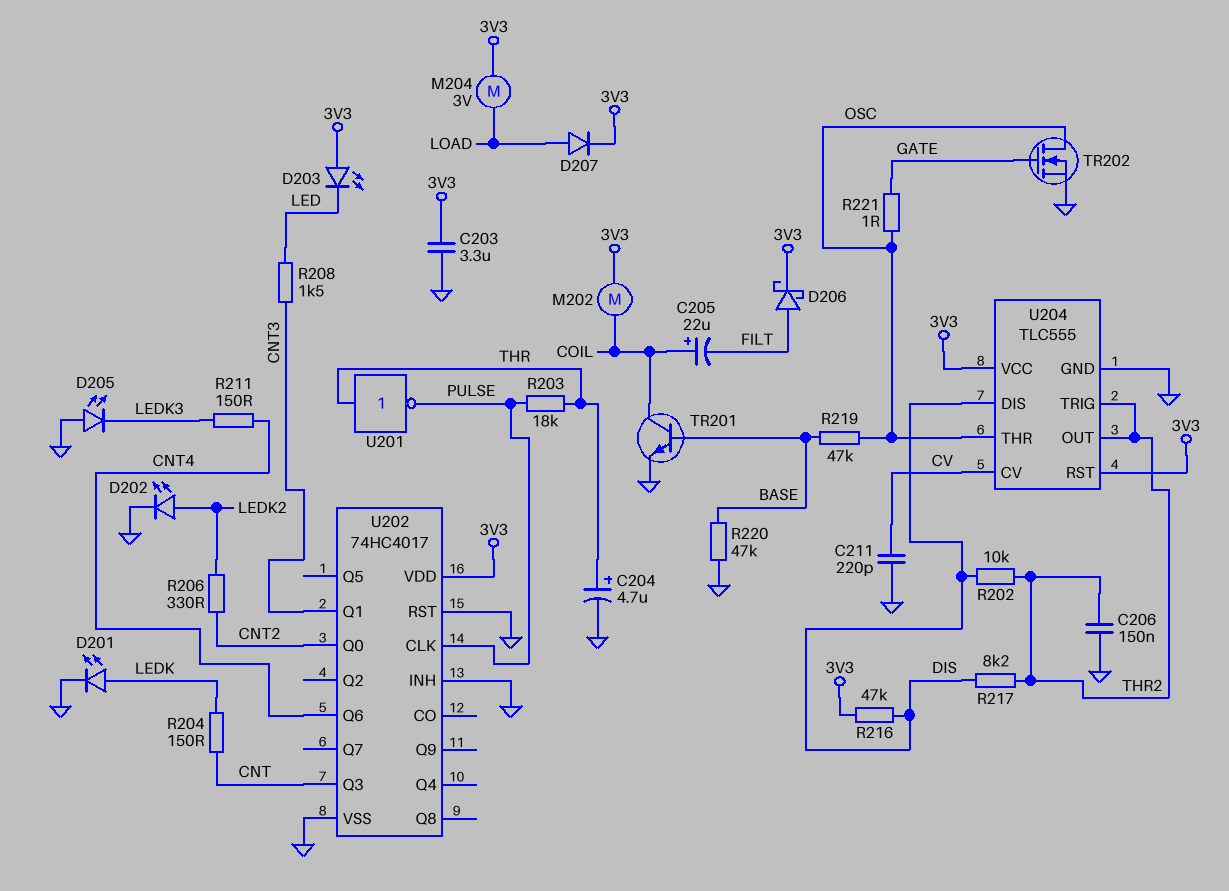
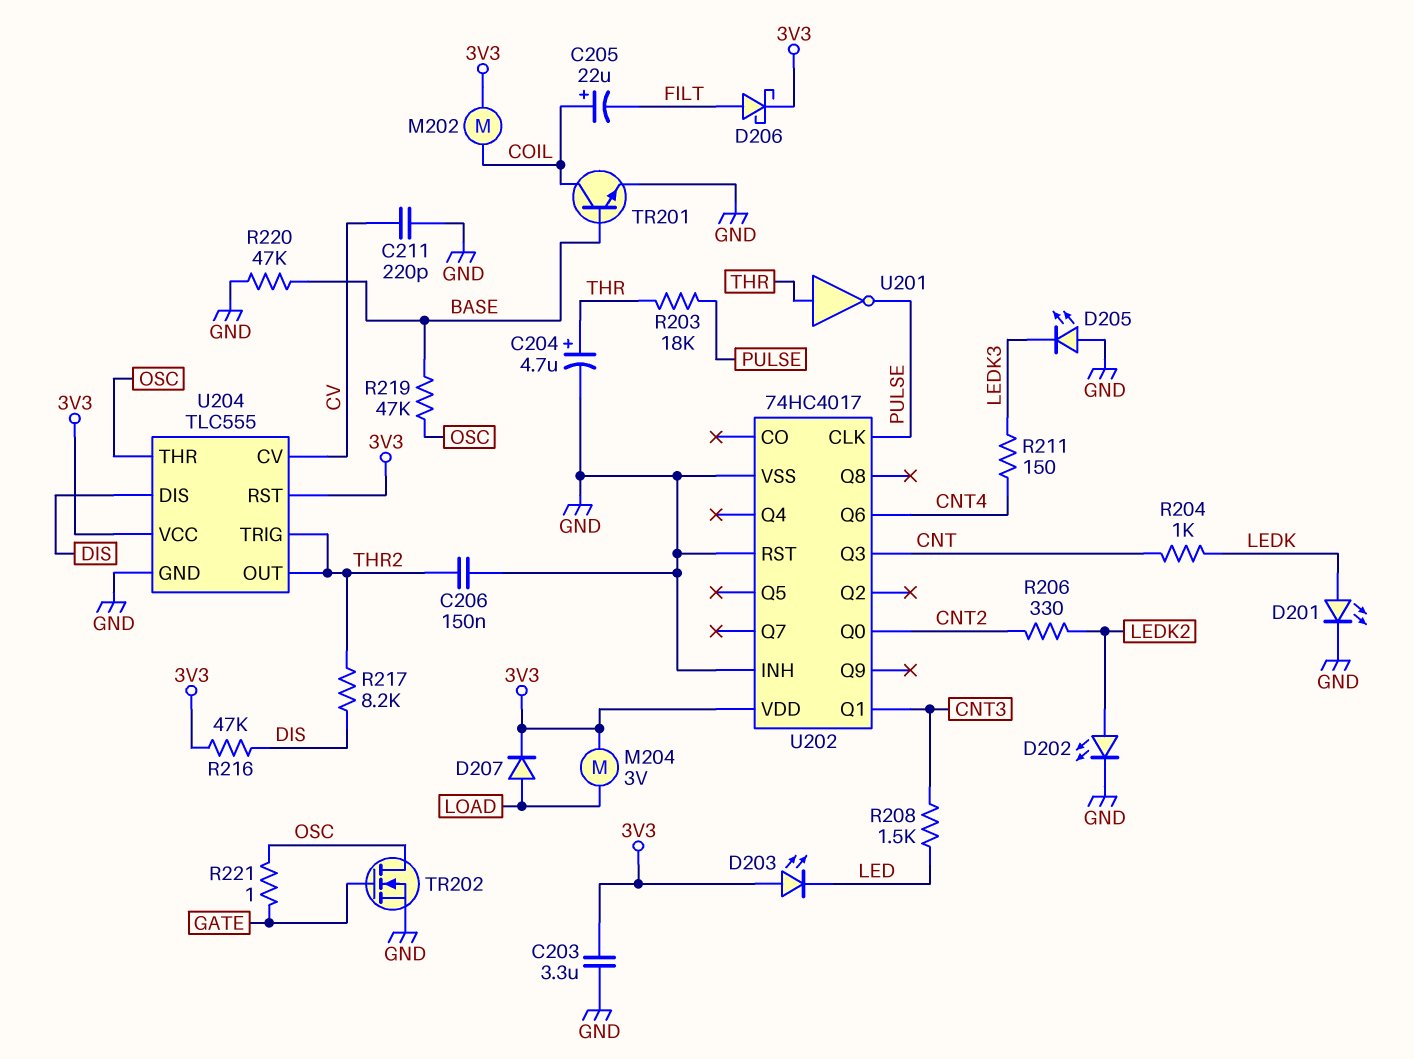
R202: 10k (DIS, THR2) -> none
R204: 150 (CNT, LEDK) -> 1k (CNT, LEDK)

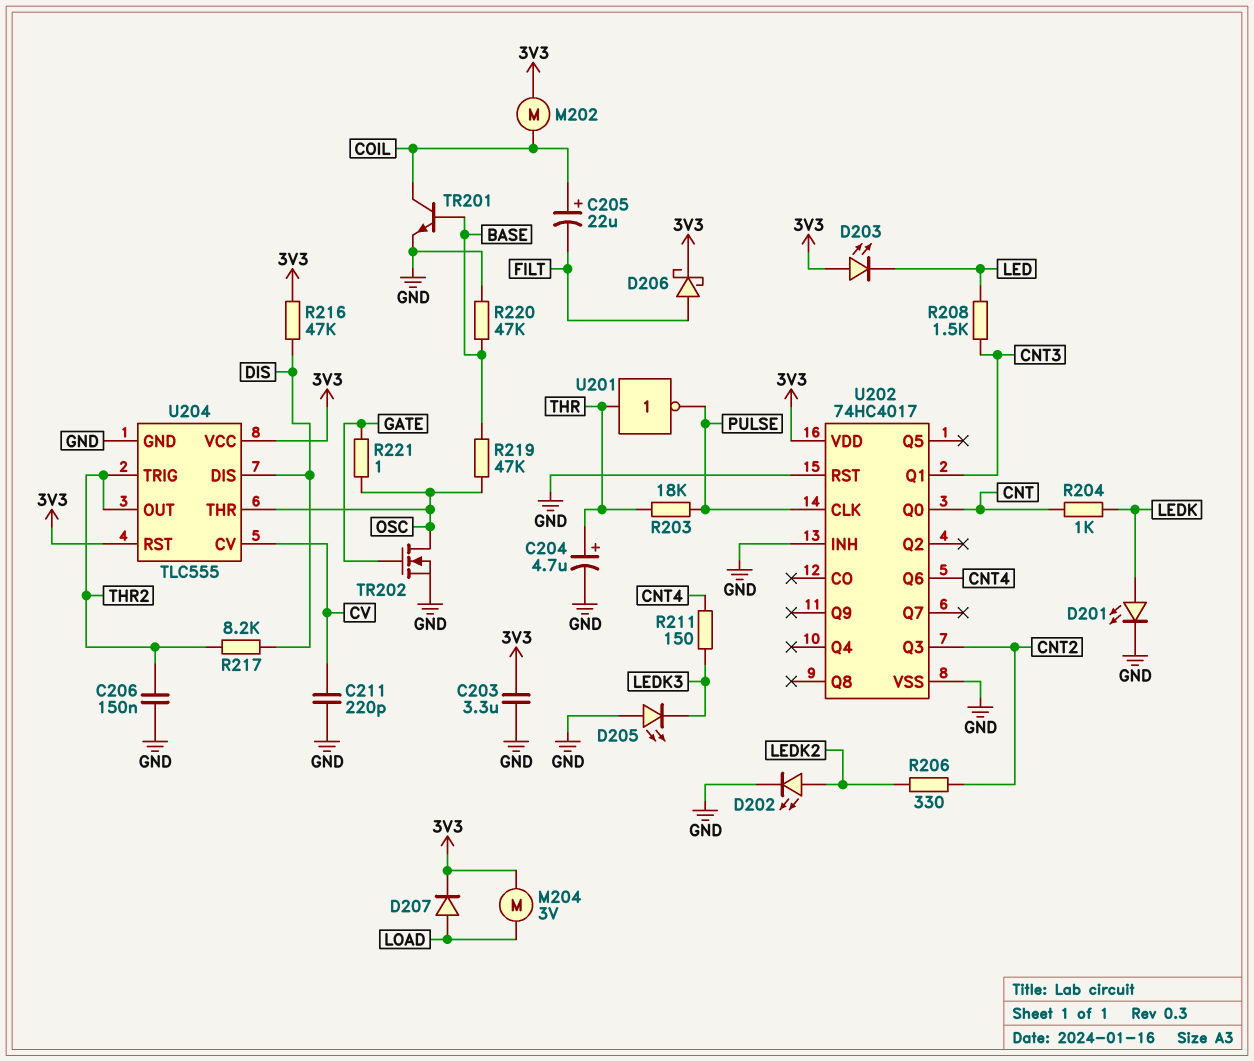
U202 pin Q0: CNT2 -> CNT
U202 pin Q3: CNT -> CNT2

